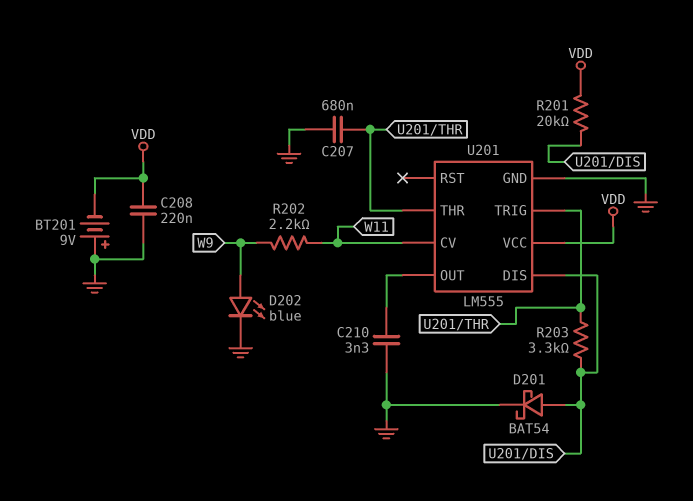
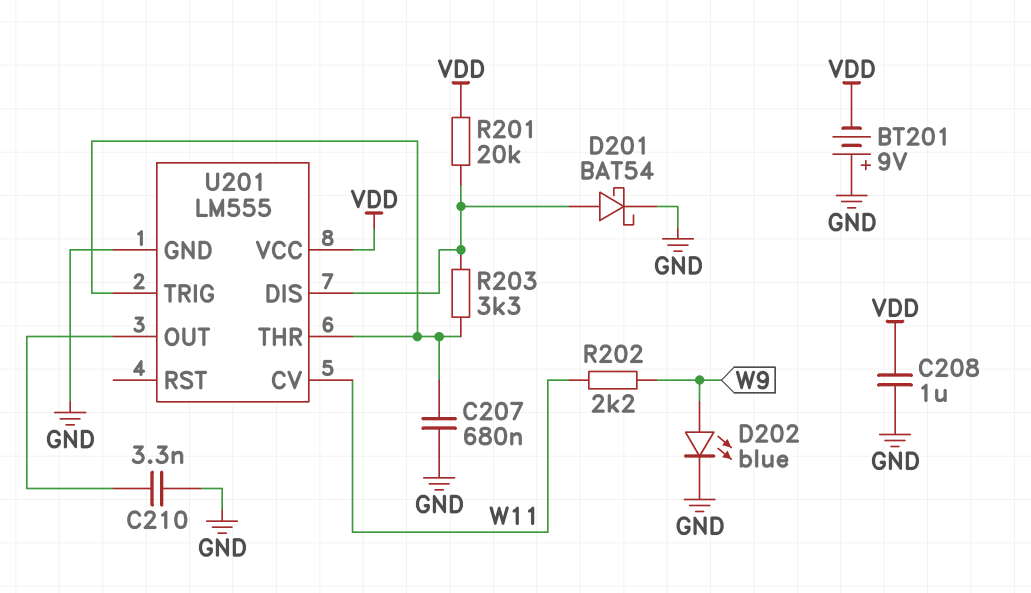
C208: 220nF (GND, VDD) -> 1uF (GND, VDD)

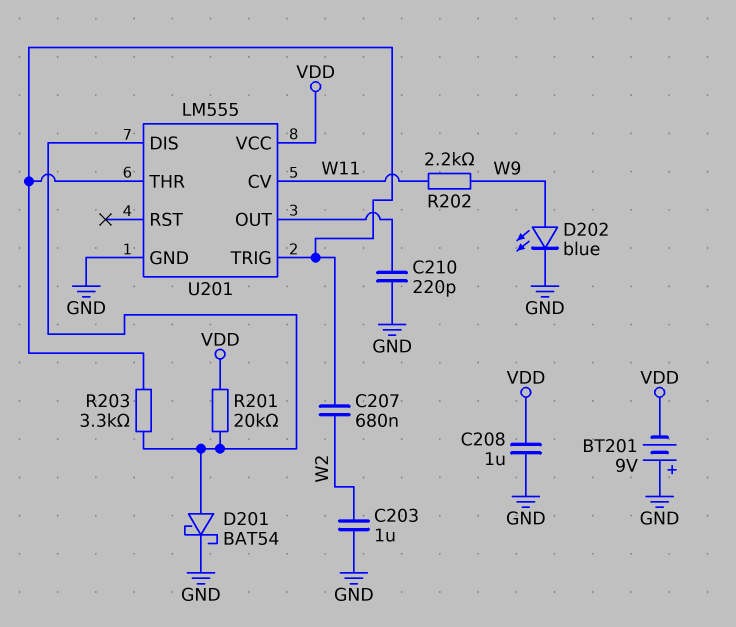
C203: none -> 1uF (GND, W2)
C207: 680nF (GND, U201/THR) -> 680nF (U201/THR, W2)
C210: 3.3nF (GND, U201/OUT) -> 220pF (GND, U201/OUT)

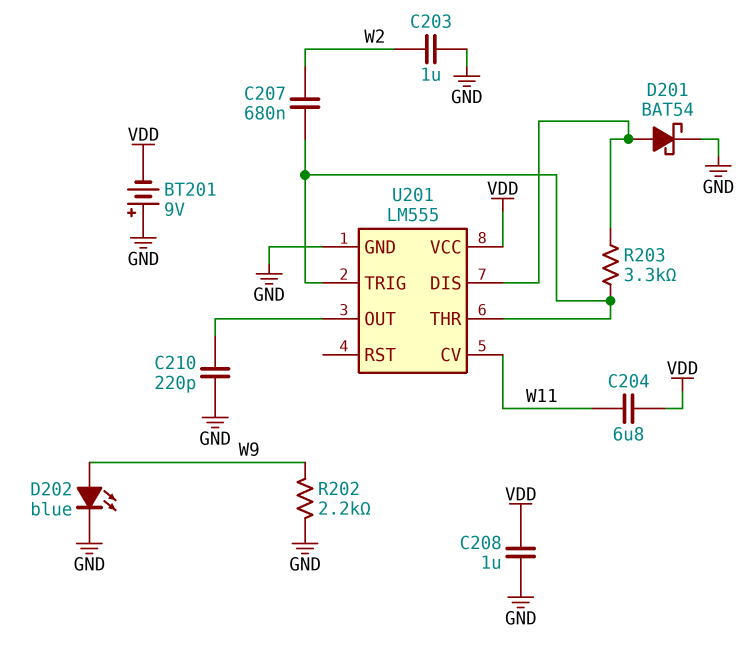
C204: none -> 6.8uF (VDD, W11)
R201: 20k (U201/DIS, VDD) -> none
R202: 2.2k (W9, W11) -> 2.2k (GND, W9)

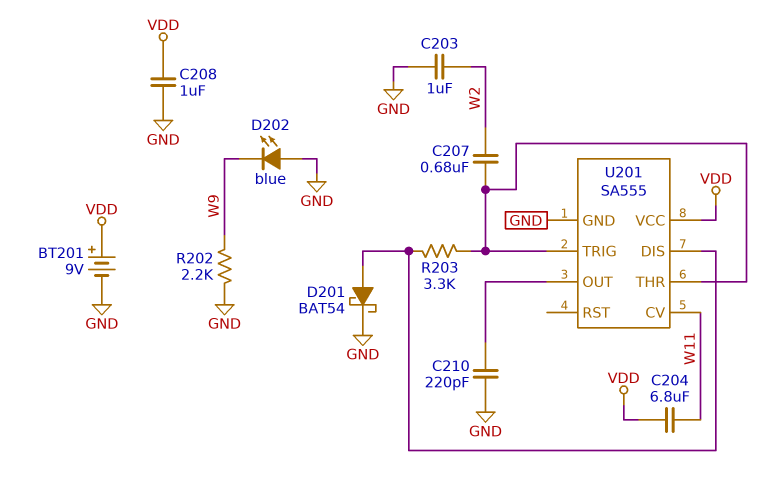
BT201: 9V (plus GND, minus VDD) -> 9V (plus VDD, minus GND)
D202: LED blue (A W9, K GND) -> LED blue (A GND, K W9)
U201: LM555 -> SA555

